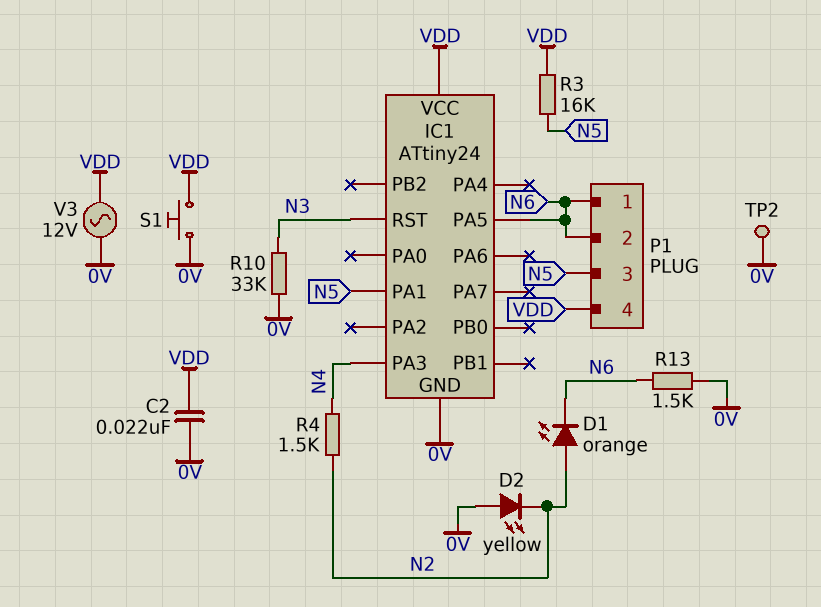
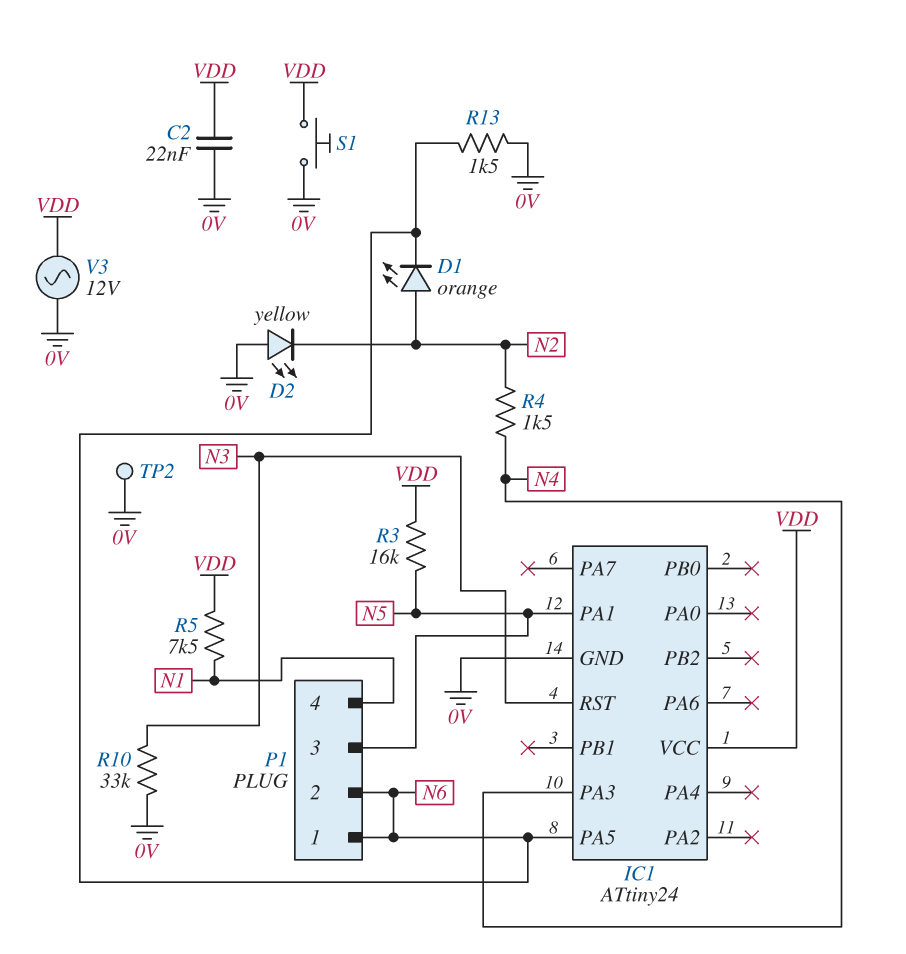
P1 pin 4: VDD -> N1
R5: none -> 7.5k (N1, VDD)

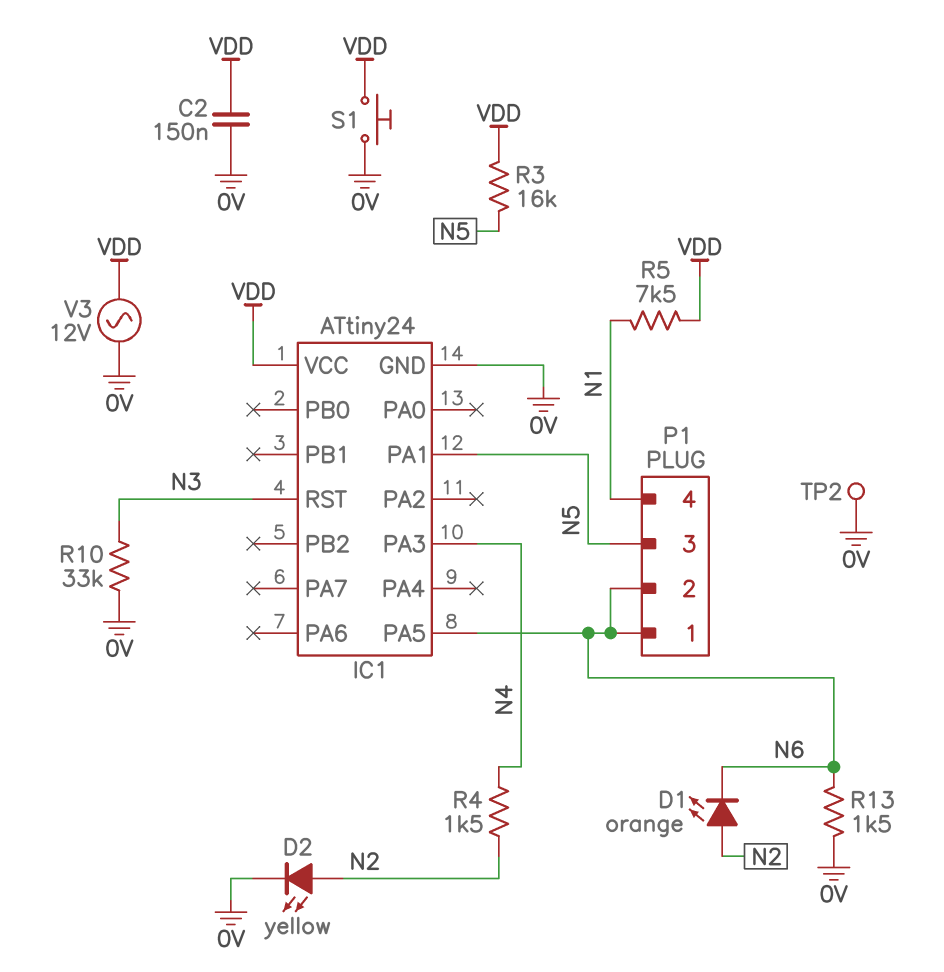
C2: 22nF (0V, VDD) -> 150nF (0V, VDD)
D2: LED yellow (A 0V, K N2) -> LED yellow (A N2, K 0V)

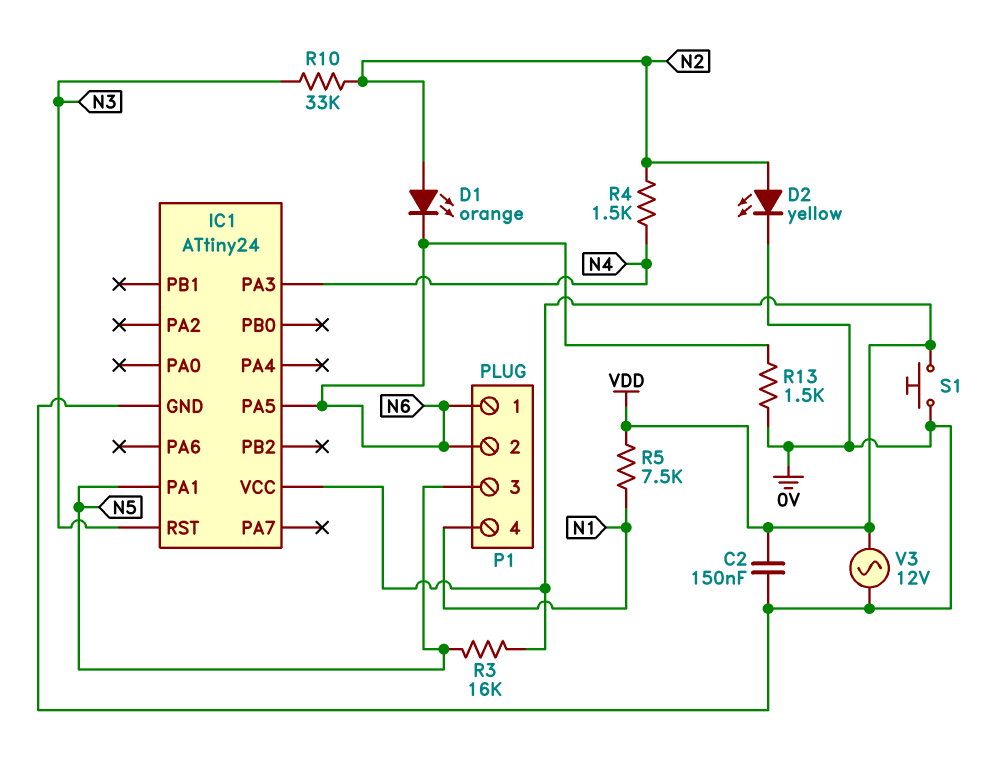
R10: 33k (0V, N3) -> 33k (N2, N3)
TP2: test point (0V) -> none

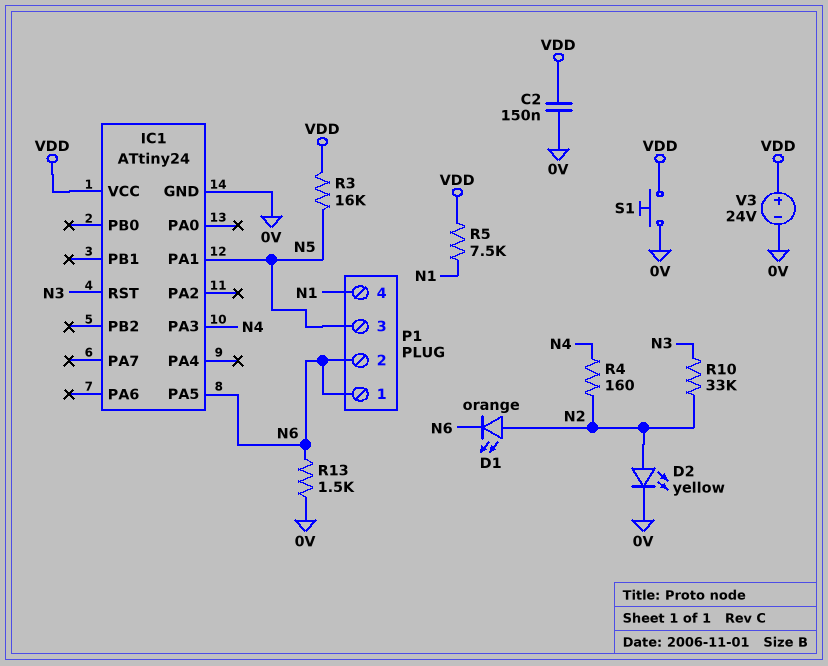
R4: 1.5k (N2, N4) -> 160 (N2, N4)
V3: AC 12V (0V, VDD) -> 24V (plus VDD, minus 0V)

